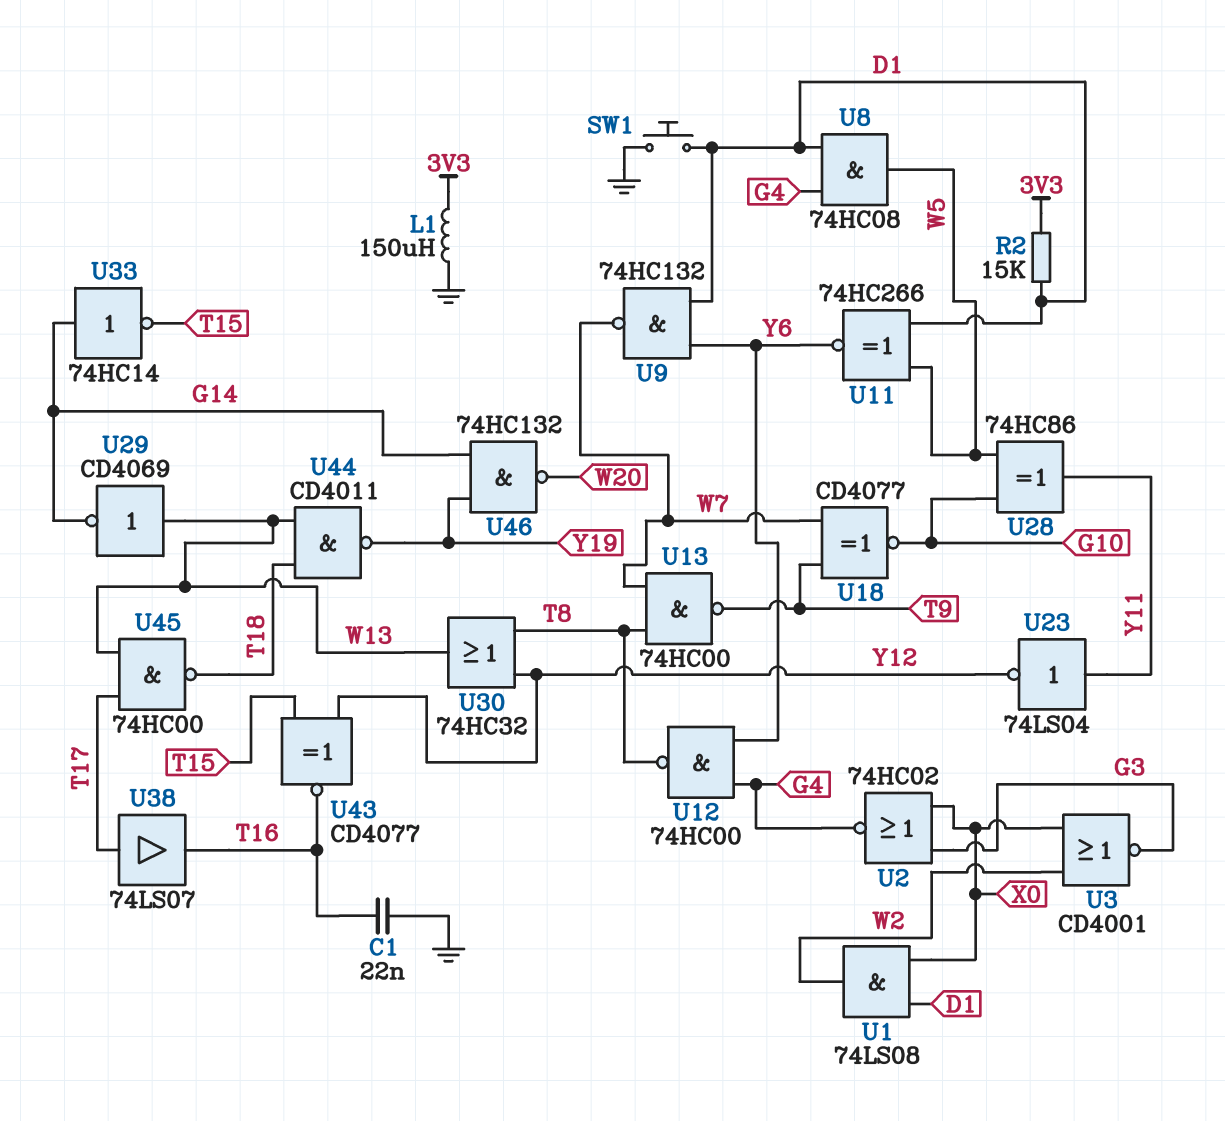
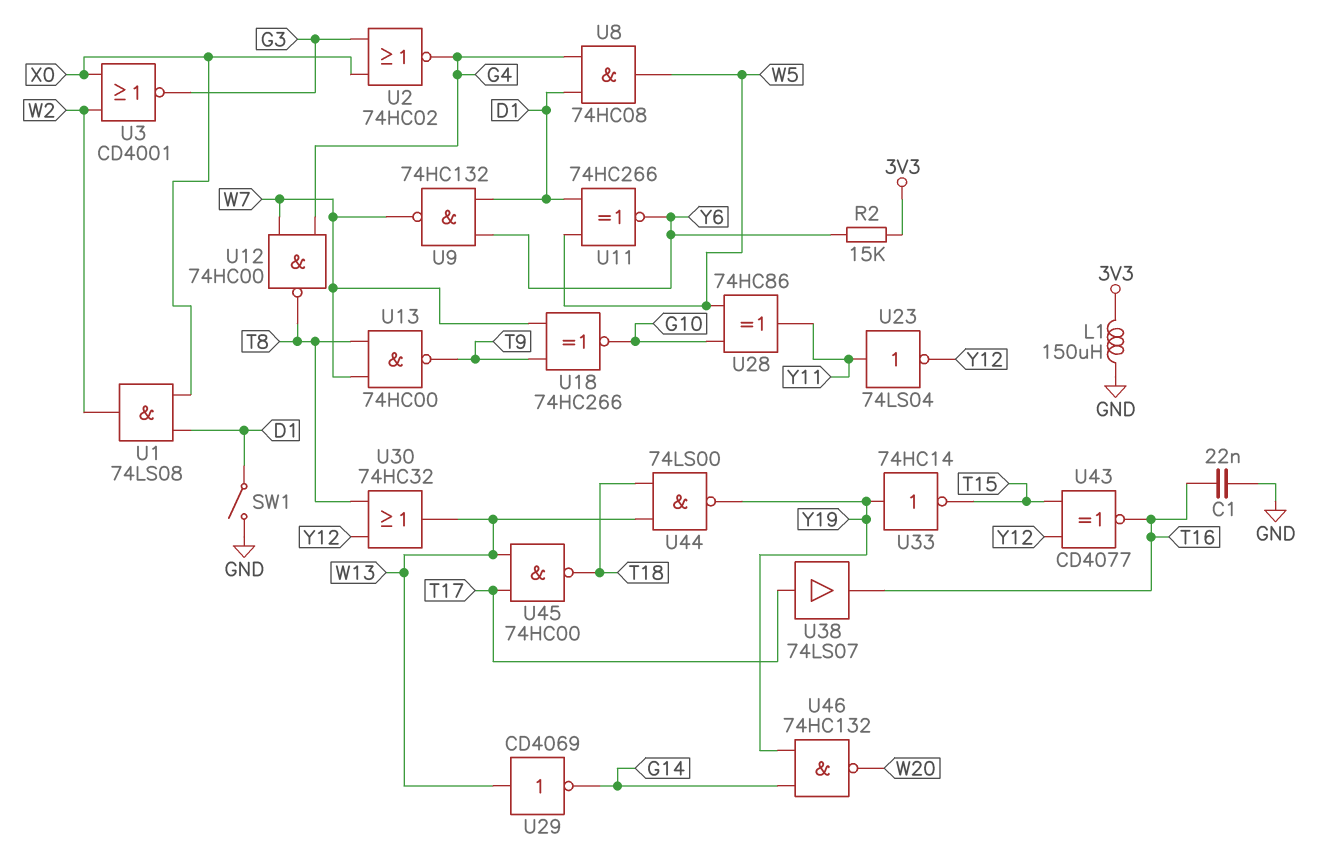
R2: 15k (3V3, D1) -> 15k (3V3, Y6)
SW1: button (D1, GND) -> switch (D1, GND)
U12: NAND 74HC00 (in G4, in Y6, out T8) -> NAND 74HC00 (in G4, in W7, out T8)
U18: XNOR CD4077 (in T9, in W7, out G10) -> XNOR 74HC266 (in T9, in W7, out G10)
U33: NOT 74HC14 (in G14, out T15) -> NOT 74HC14 (in Y19, out T15)
U44: NAND CD4011 (in T18, in W13, out Y19) -> NAND 74LS00 (in T18, in W13, out Y19)

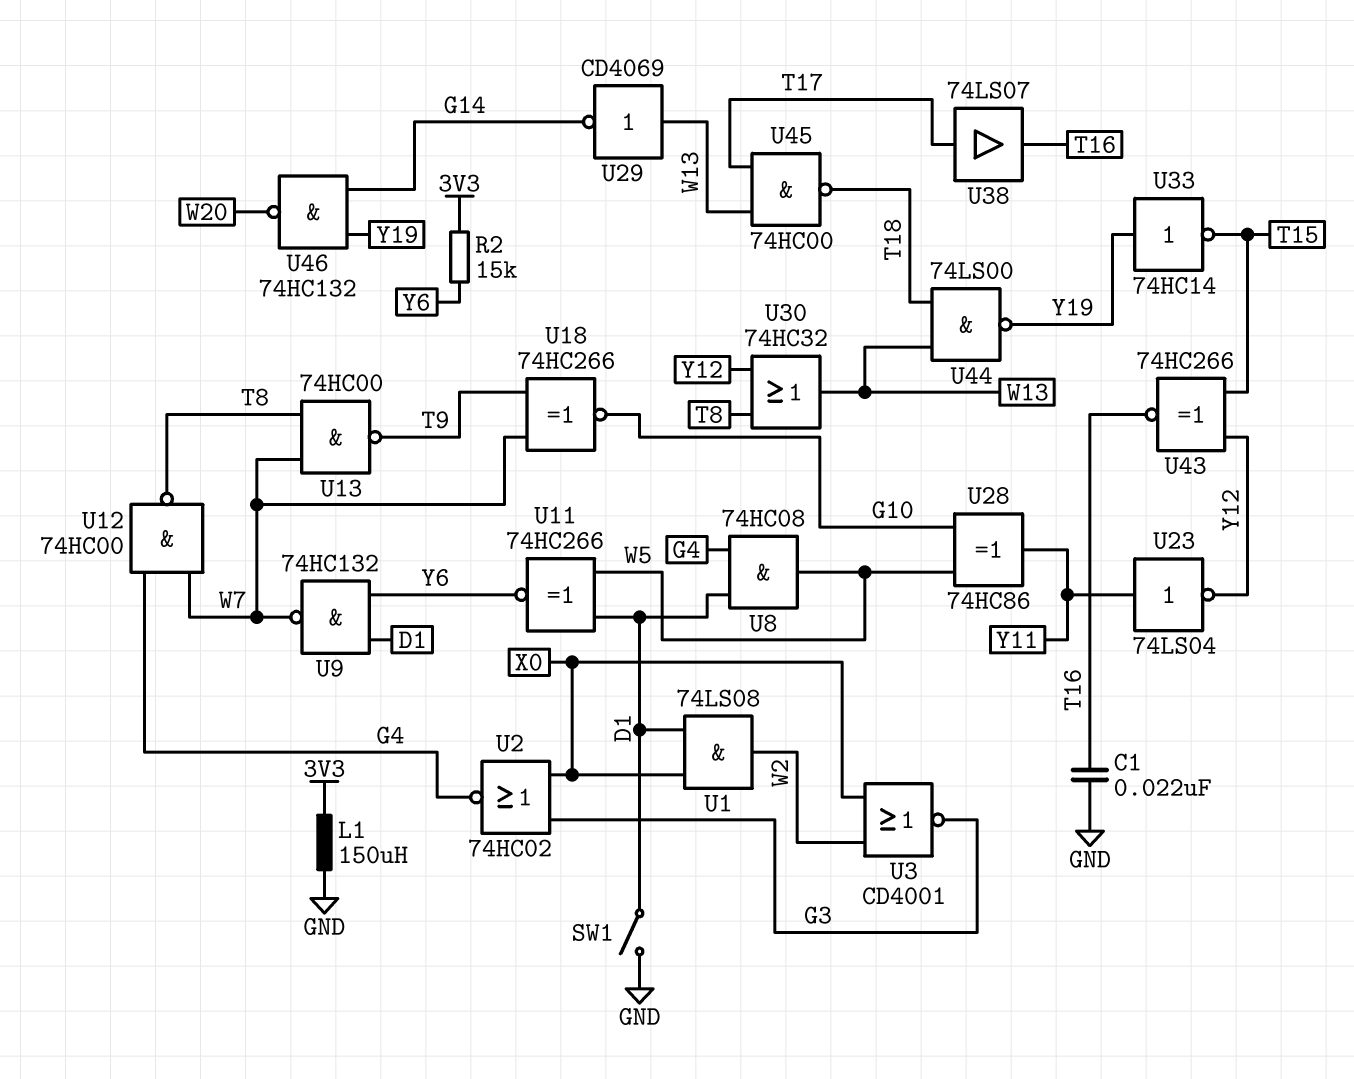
U43: XNOR CD4077 (in T15, in Y12, out T16) -> XNOR 74HC266 (in T15, in Y12, out T16)

